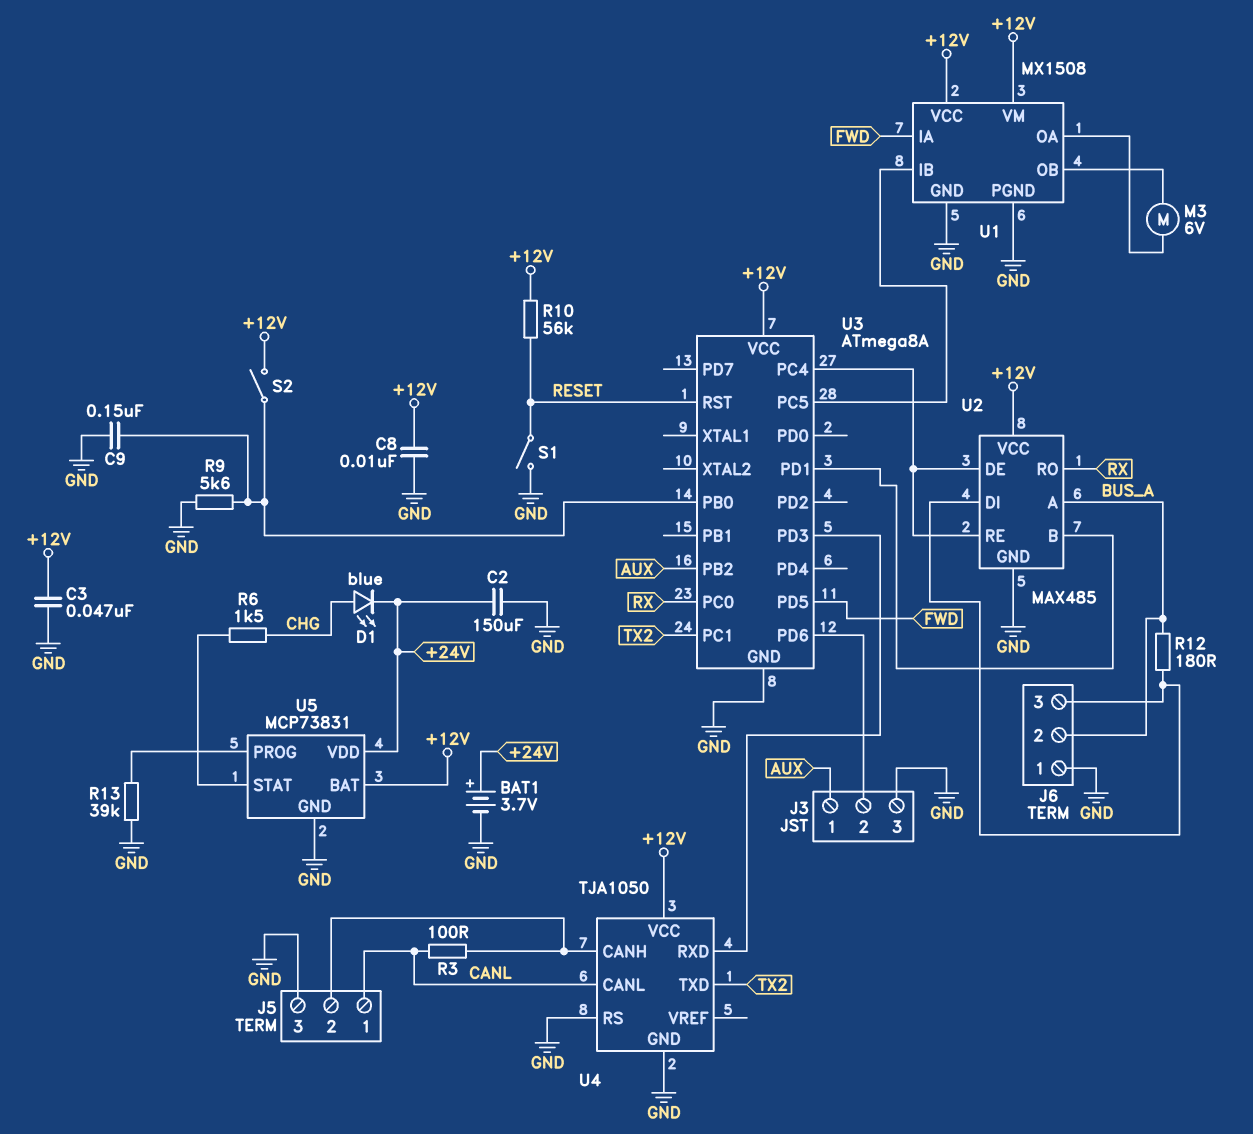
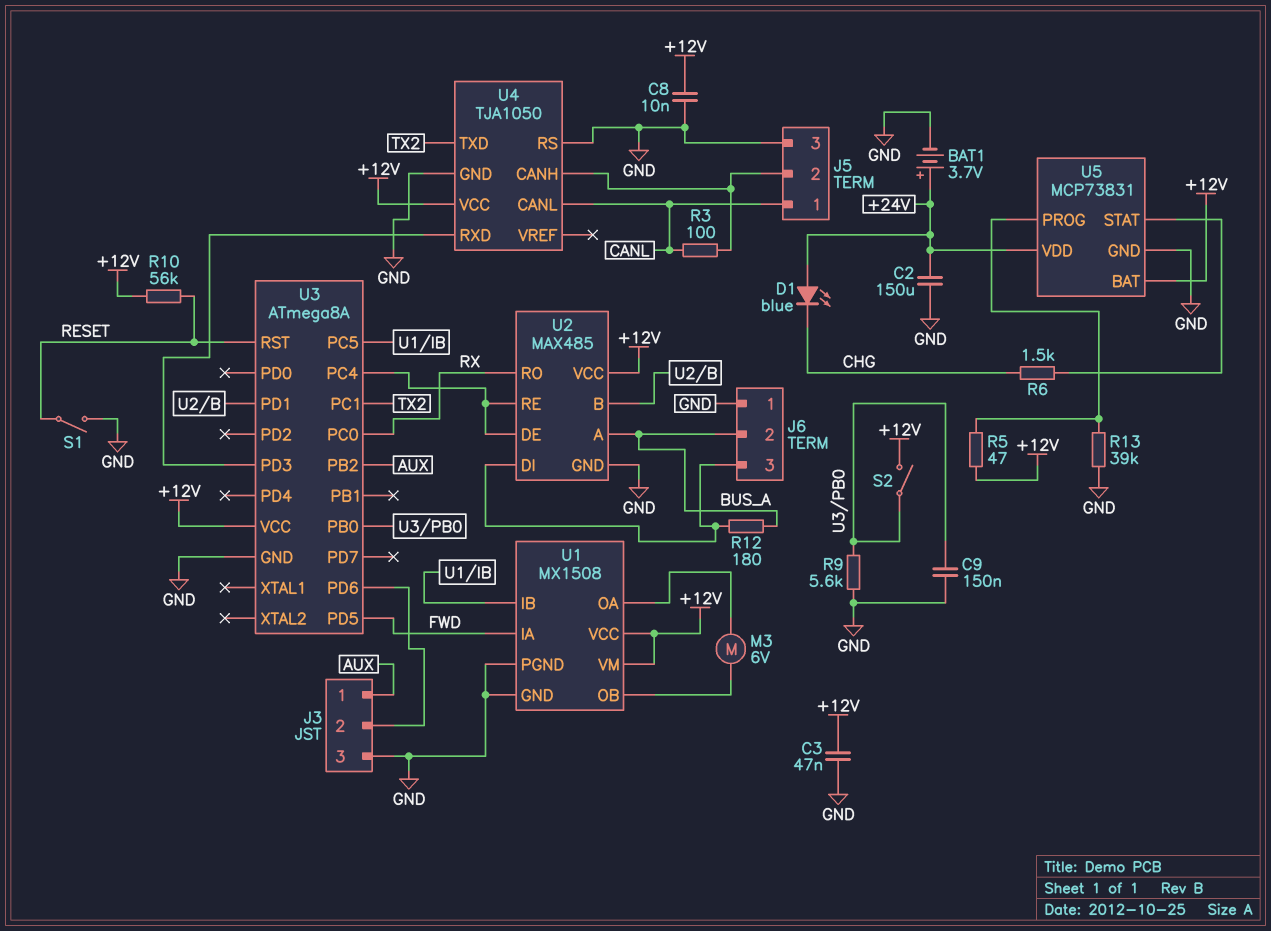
D1: LED blue (A CHG, K +24V) -> LED blue (A +24V, K CHG)
R5: none -> 47 (+12V, U5/PROG)

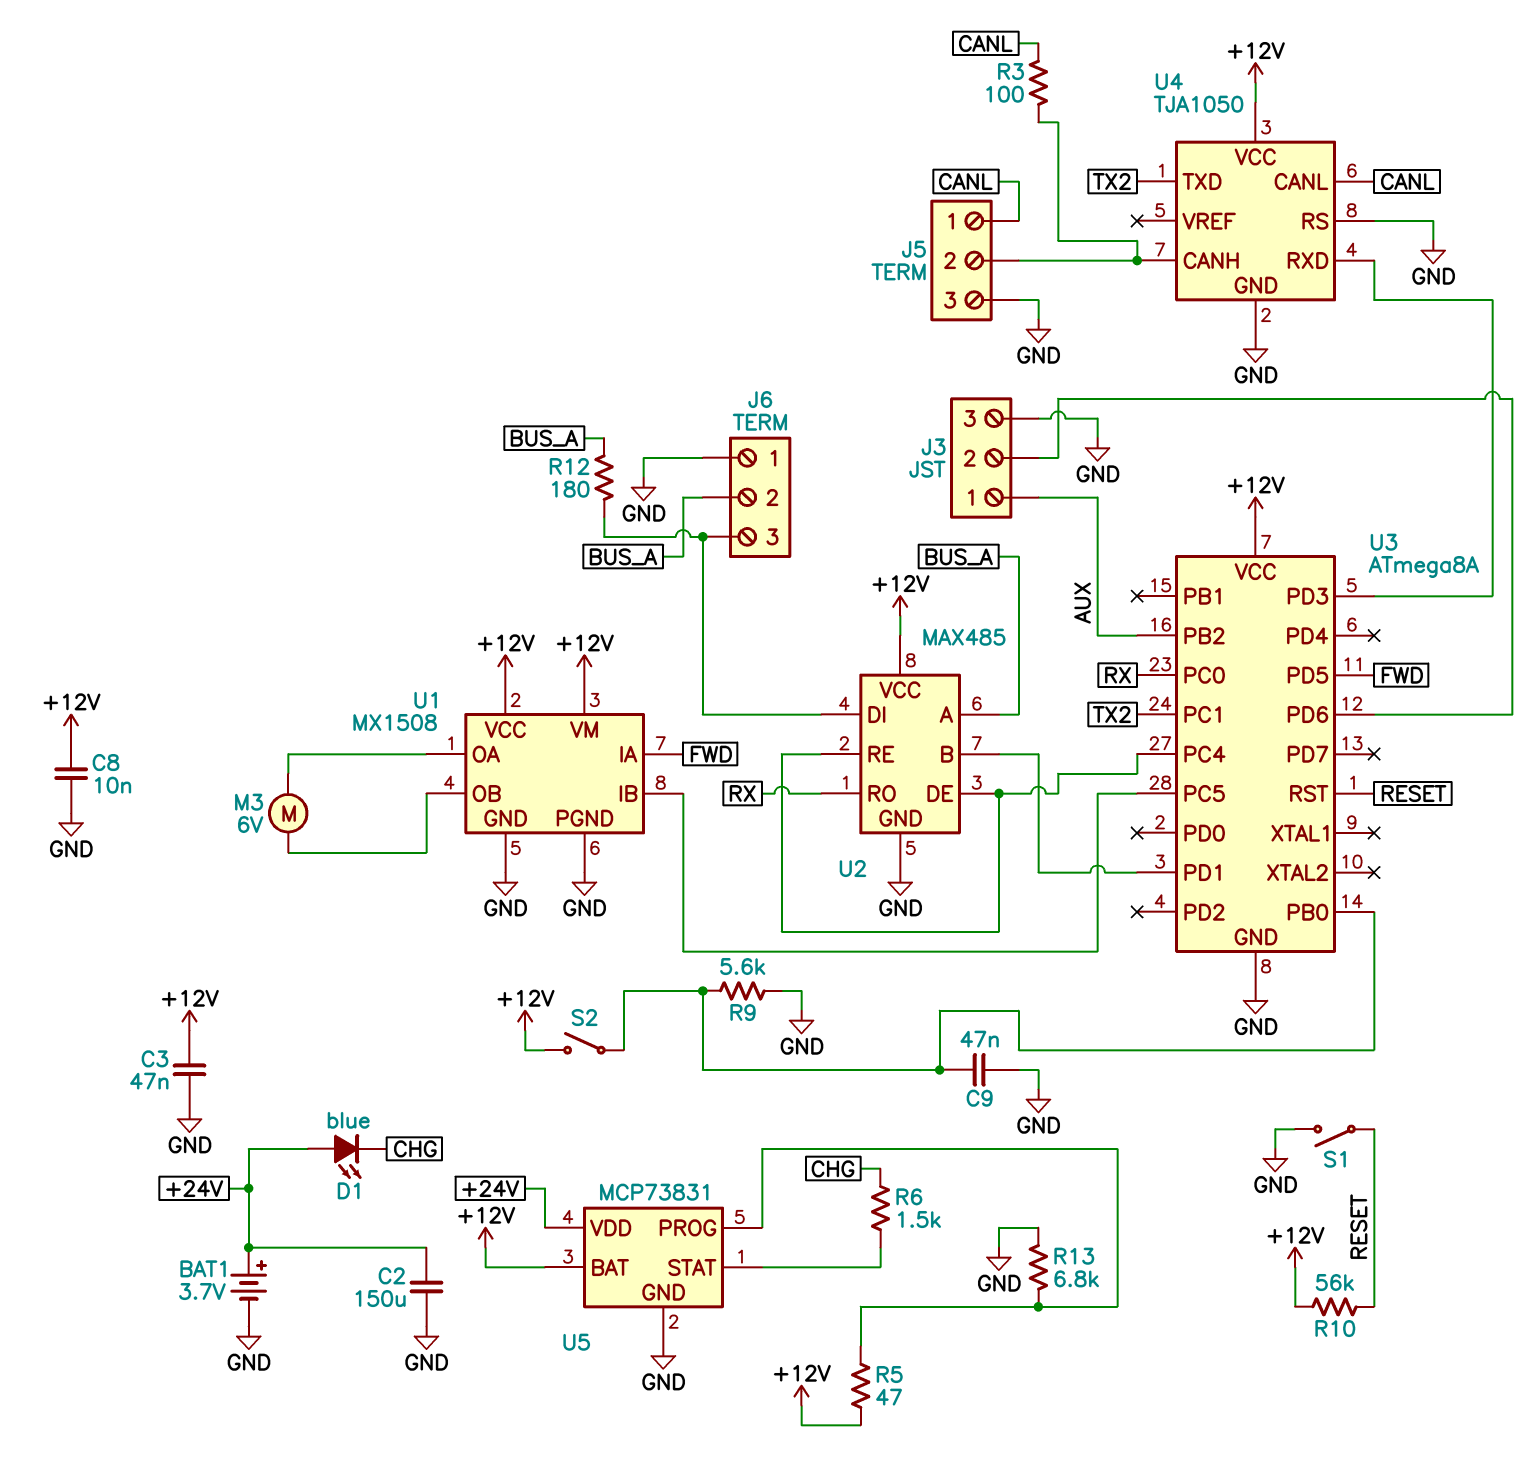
C9: 150nF (GND, U3/PB0) -> 47nF (GND, U3/PB0)
R13: 39k (GND, U5/PROG) -> 6.8k (GND, U5/PROG)

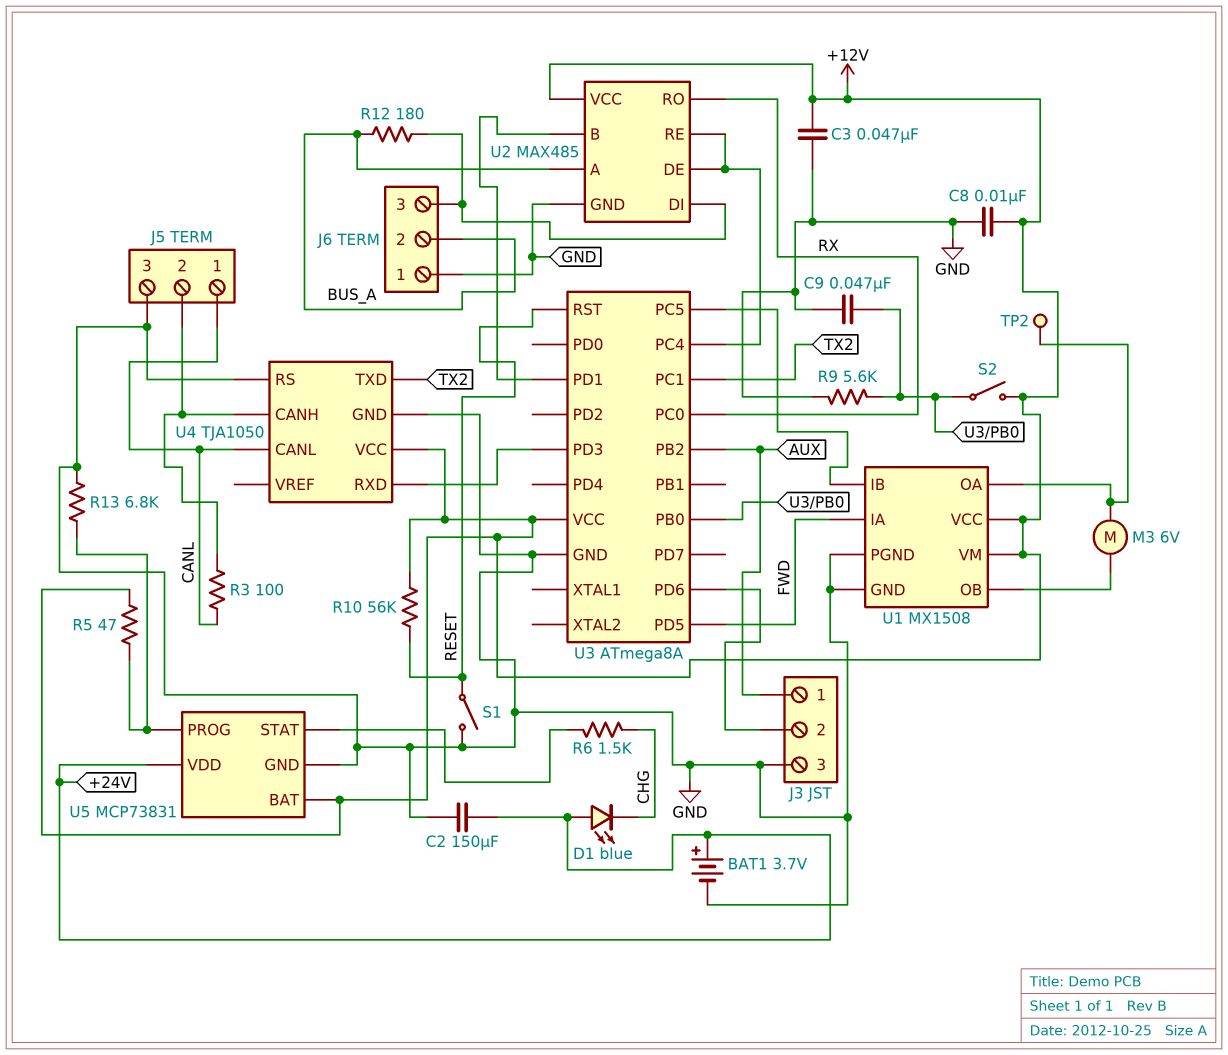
TP2: none -> test point (U1/OA)

